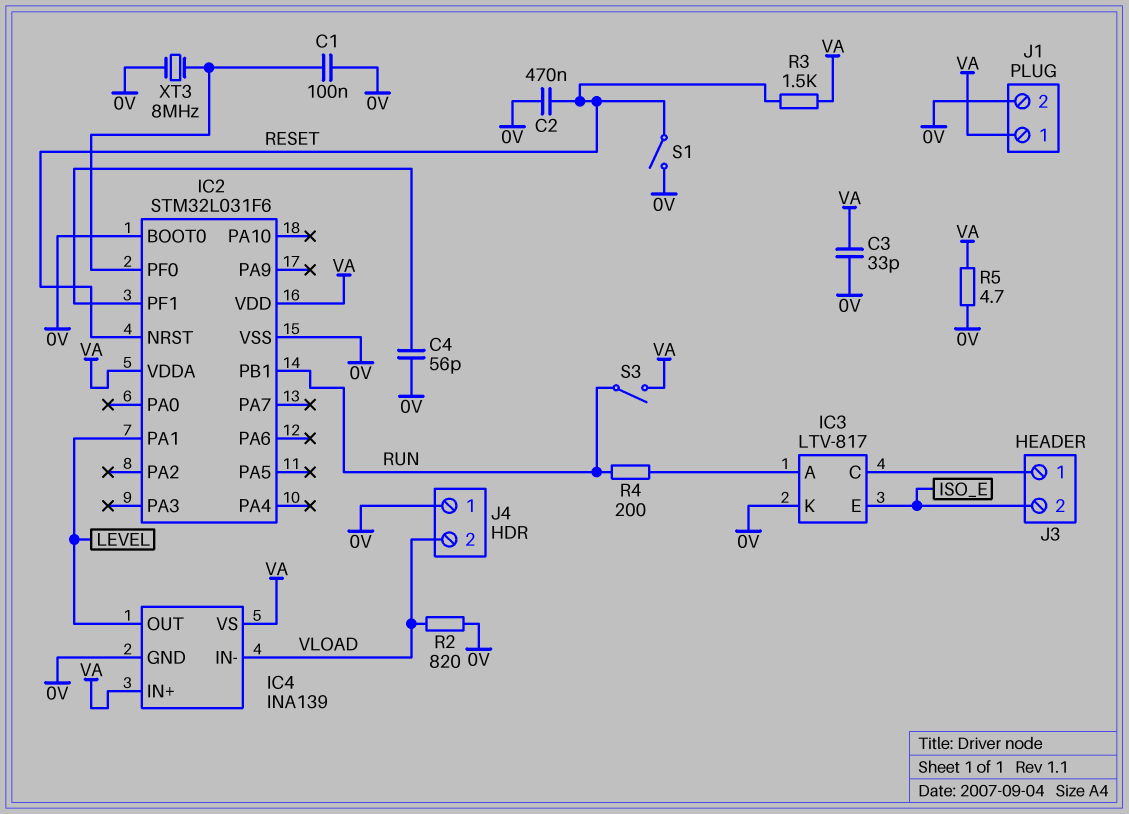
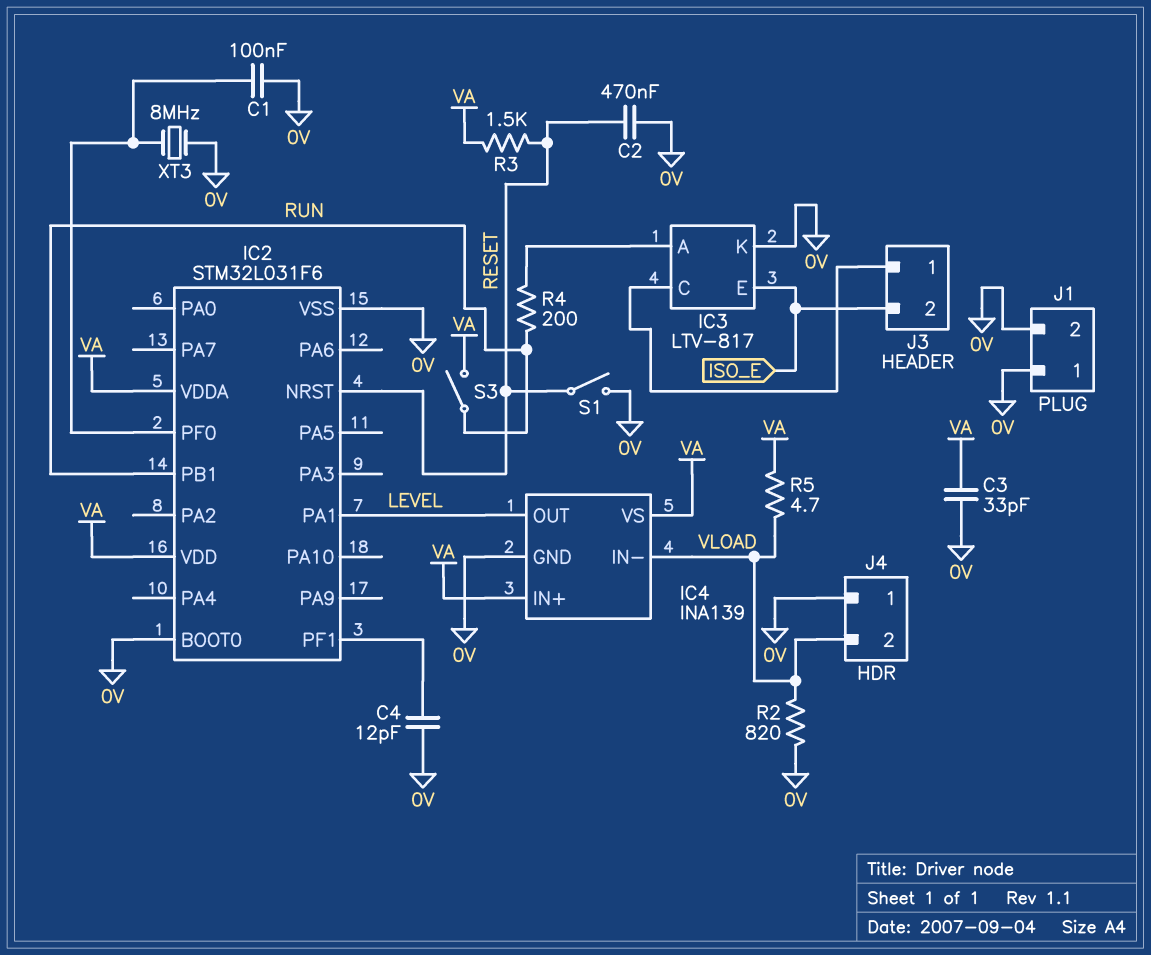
C4: 56pF (0V, IC2/PF1) -> 12pF (0V, IC2/PF1)
J1 pin 1: VA -> 0V
R5: 4.7 (0V, VA) -> 4.7 (VA, VLOAD)

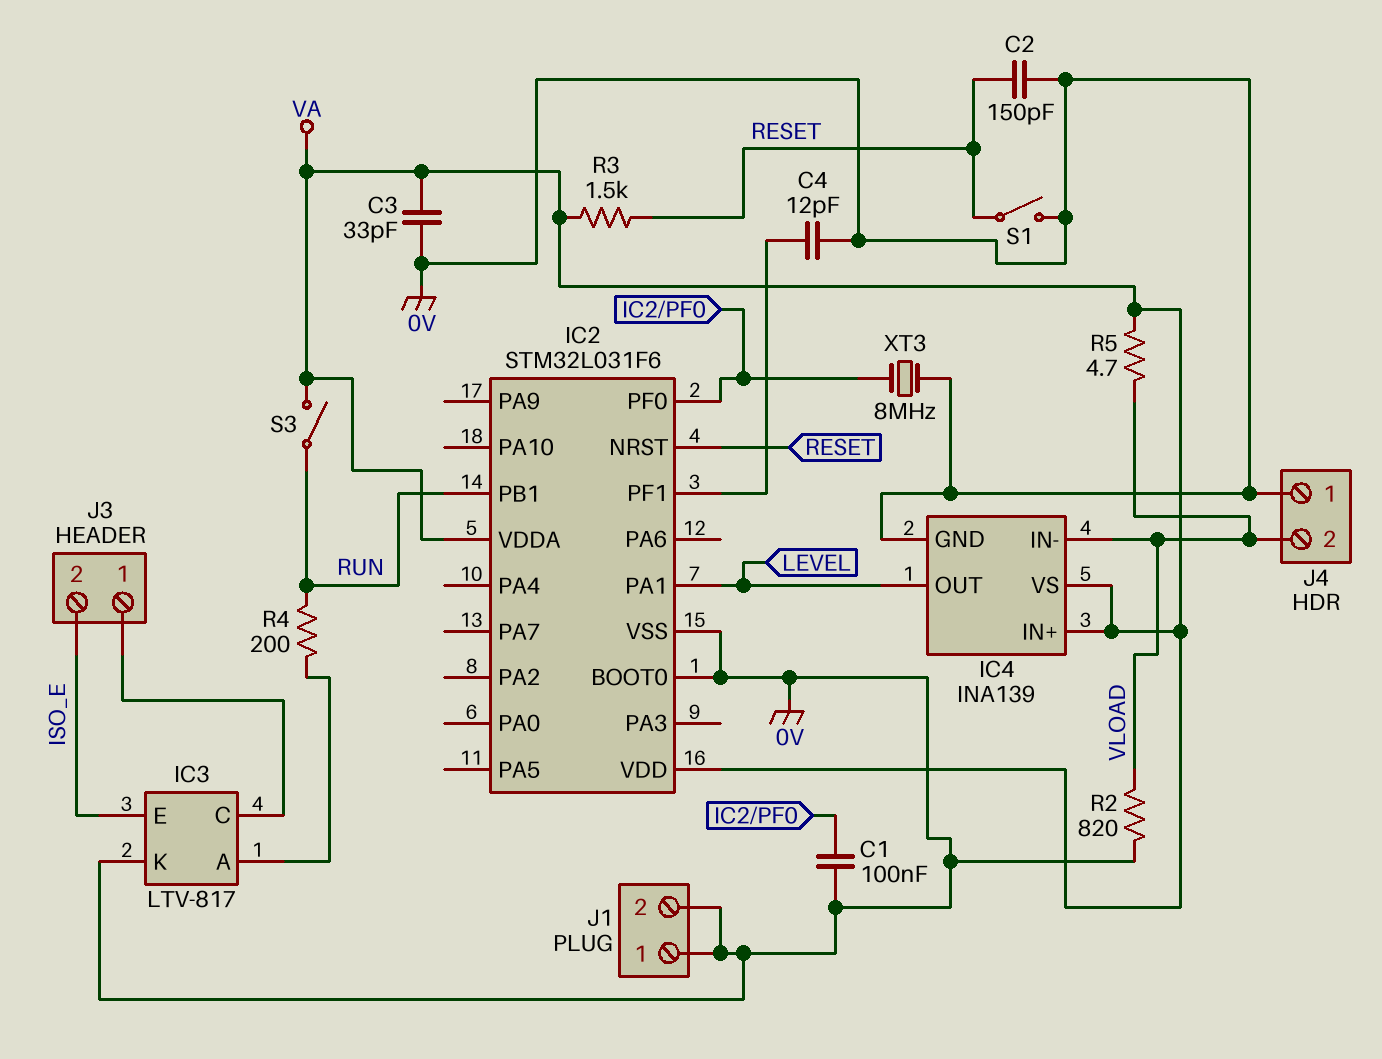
C2: 470nF (0V, RESET) -> 150pF (0V, RESET)

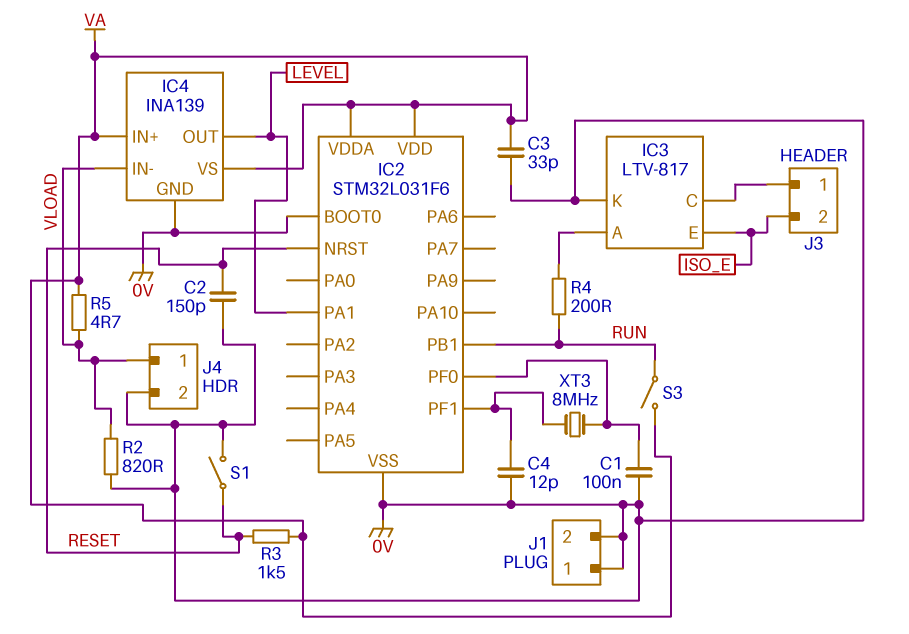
J4 pin 1: 0V -> VLOAD
J4 pin 2: VLOAD -> 0V
XT3: 8MHz (0V, IC2/PF0) -> 8MHz (IC2/PF0, IC2/PF1)

